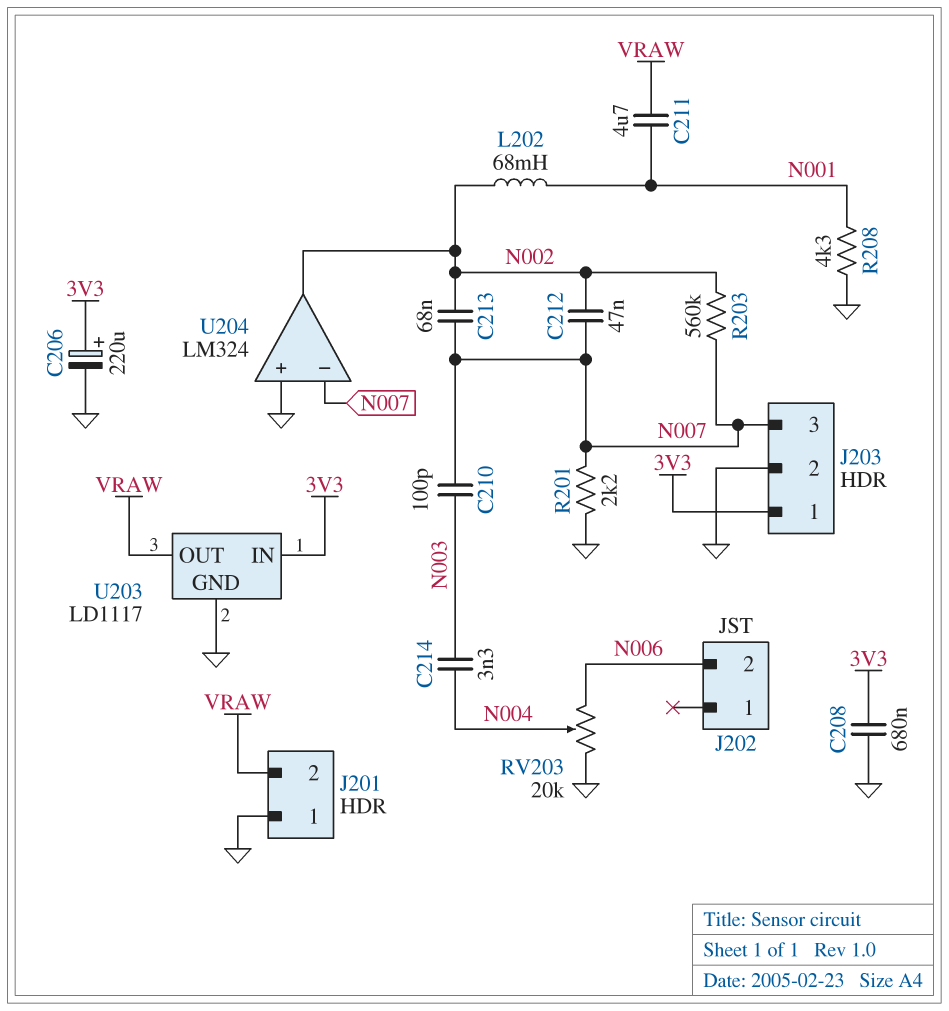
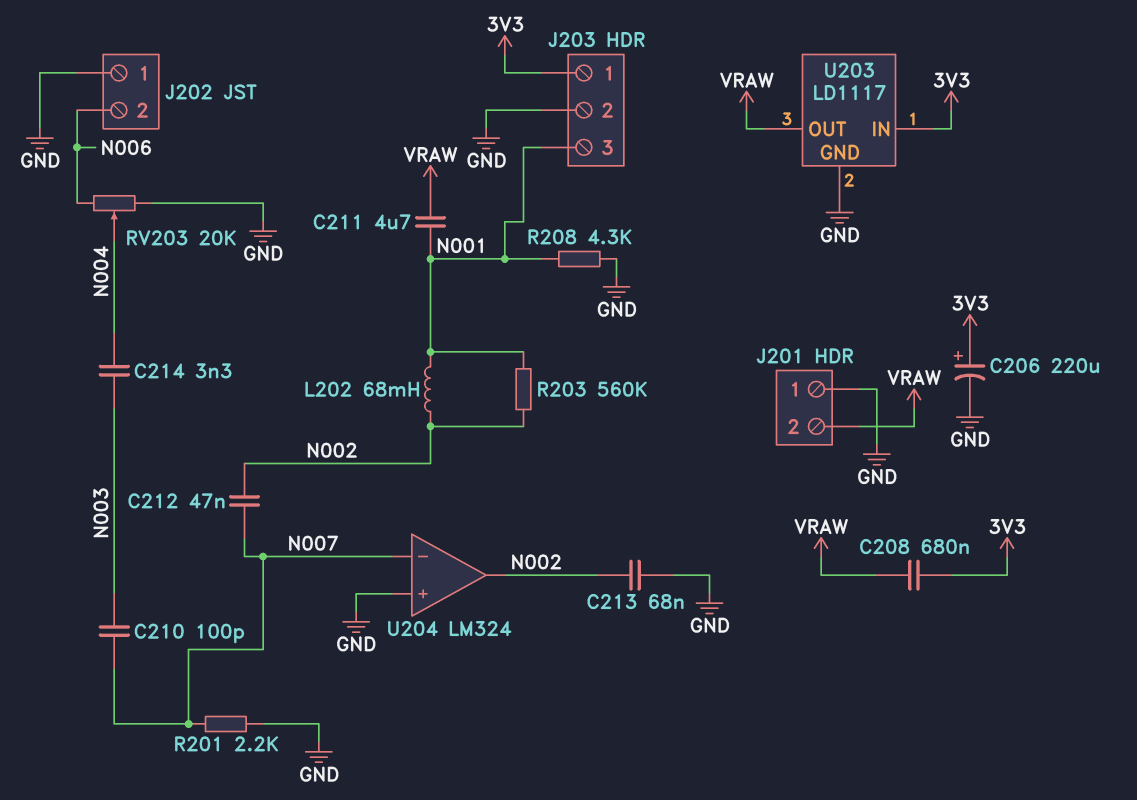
C208: 680nF (3V3, GND) -> 680nF (3V3, VRAW)
C213: 68nF (N002, N007) -> 68nF (GND, N002)
J202 pin 1: none -> GND
J203 pin 3: N007 -> N001
R203: 560k (N002, N007) -> 560k (N001, N002)

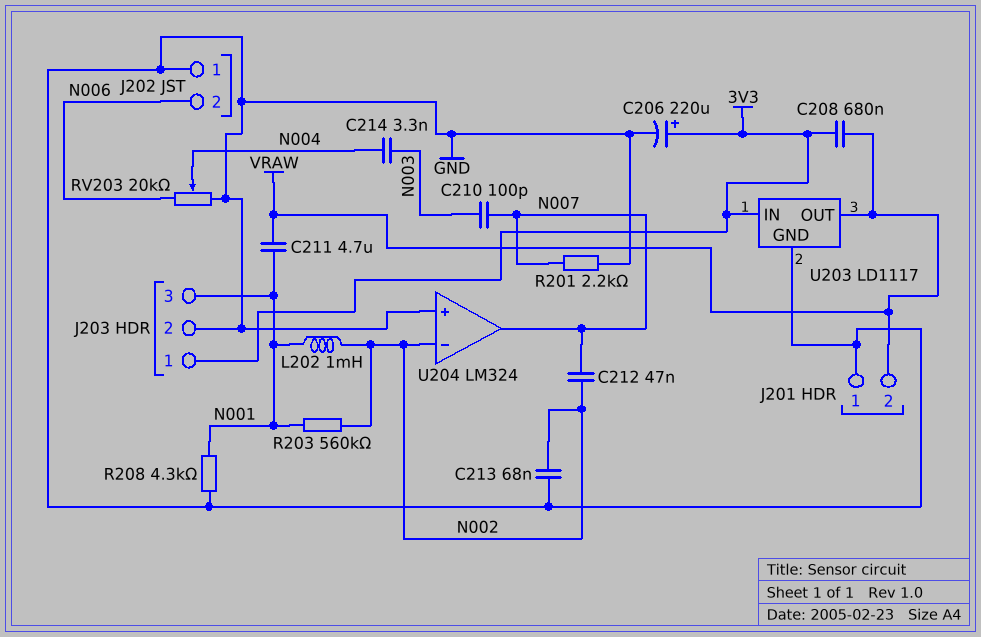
L202: 68mH (N001, N002) -> 1mH (N001, N002)
U204 pin in-: N007 -> N002
U204 pin out: N002 -> N007

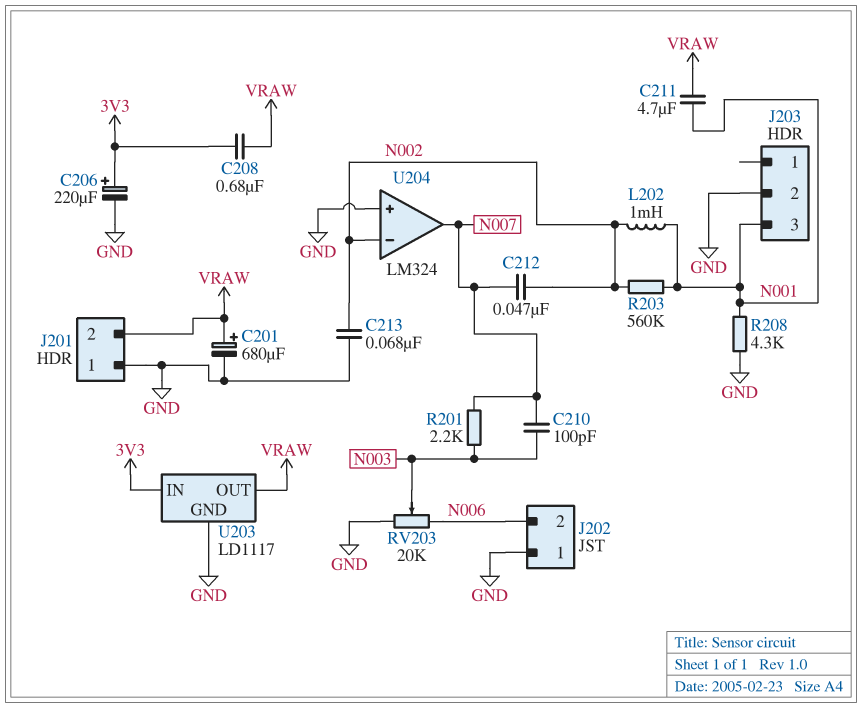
C201: none -> 680uF (plus VRAW, minus GND)
C214: 3.3nF (N003, N004) -> none
J203 pin 1: 3V3 -> none
R201: 2.2k (GND, N007) -> 2.2k (N003, N007)
RV203: 20k (GND, N006, wiper N004) -> 20k (GND, N006, wiper N003)

